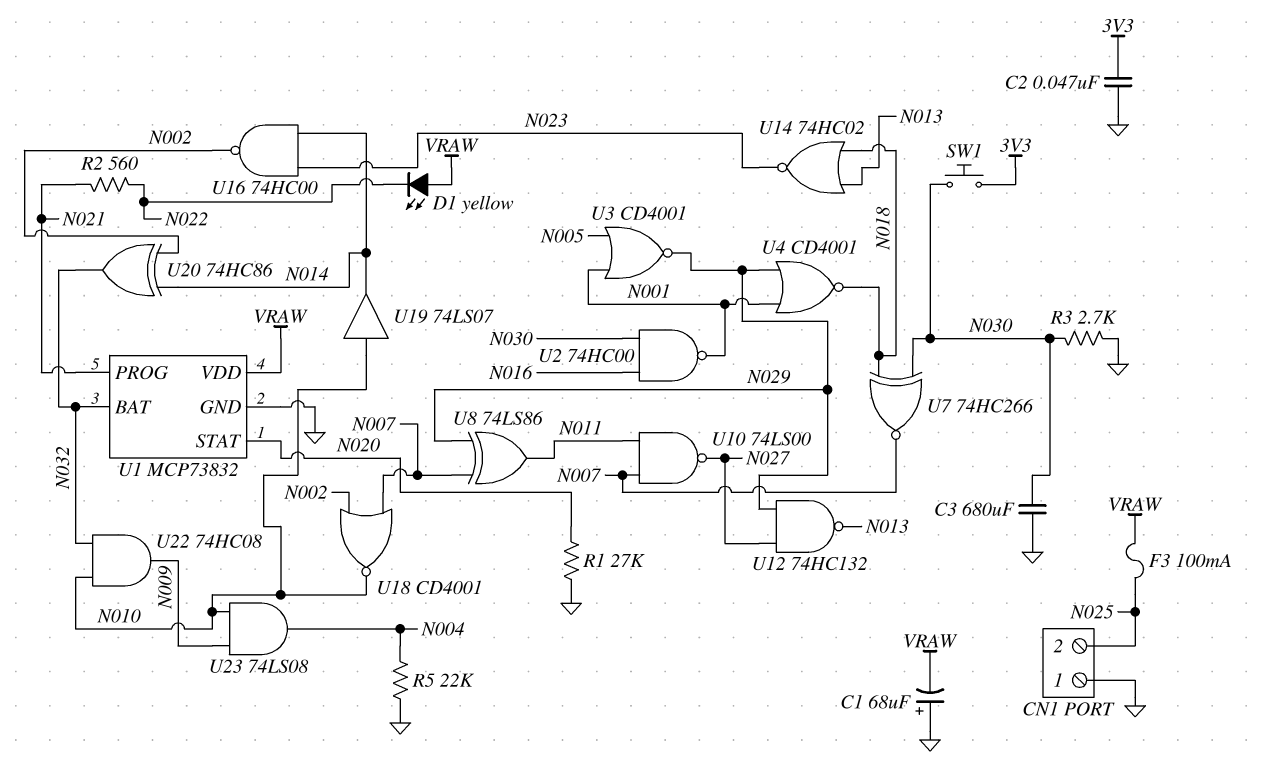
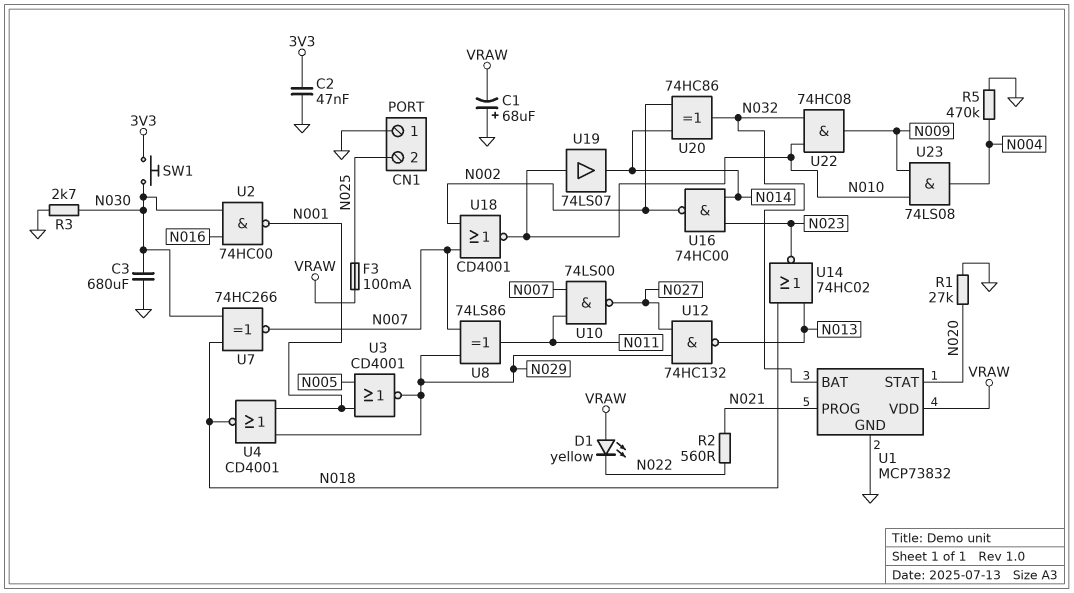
R5: 22k (GND, N004) -> 470k (GND, N004)

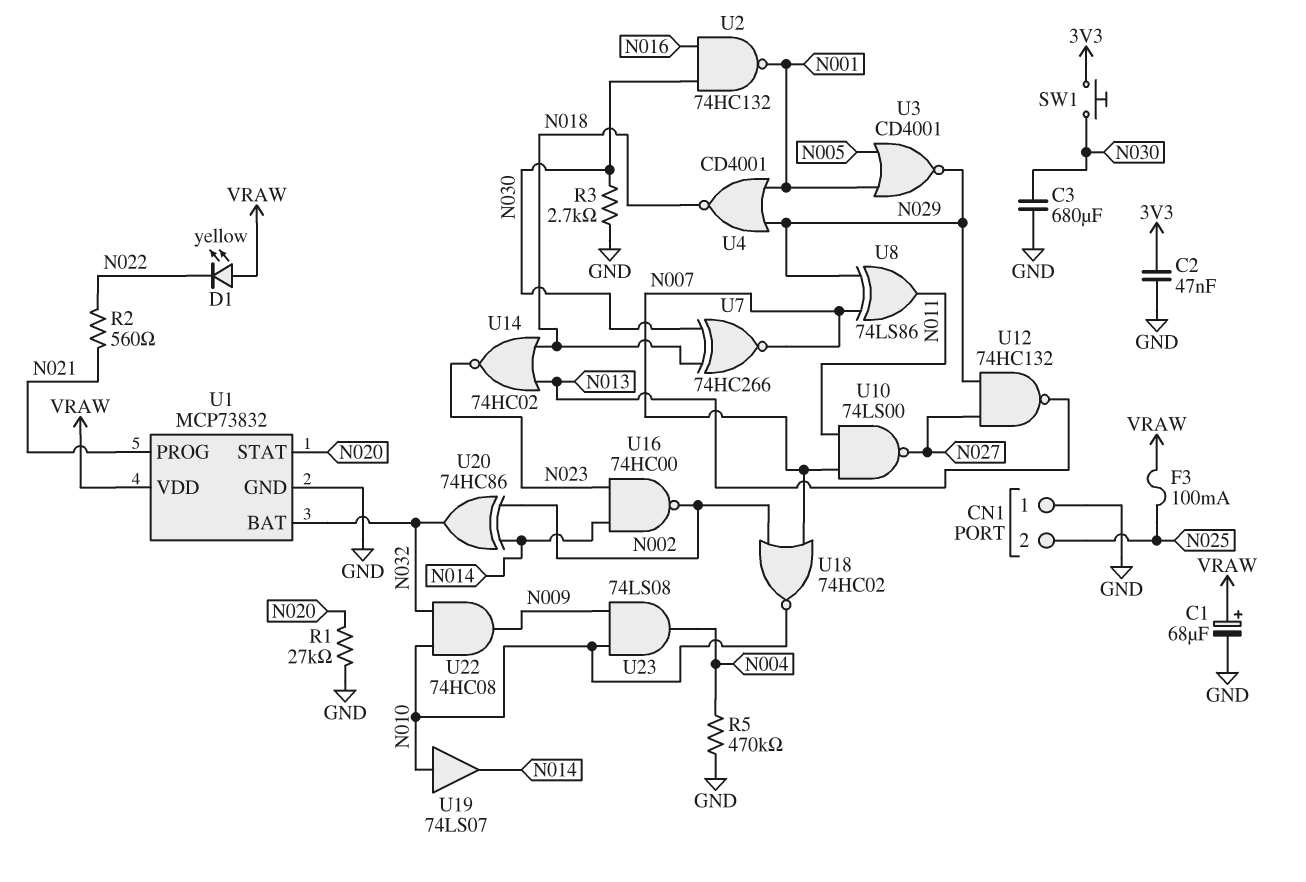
C1: 68uF (plus GND, minus VRAW) -> 68uF (plus VRAW, minus GND)
U2: NAND 74HC00 (in N016, in N030, out N001) -> NAND 74HC132 (in N016, in N030, out N001)
U18: NOR CD4001 (in N002, in N007, out N010) -> NOR 74HC02 (in N002, in N007, out N010)

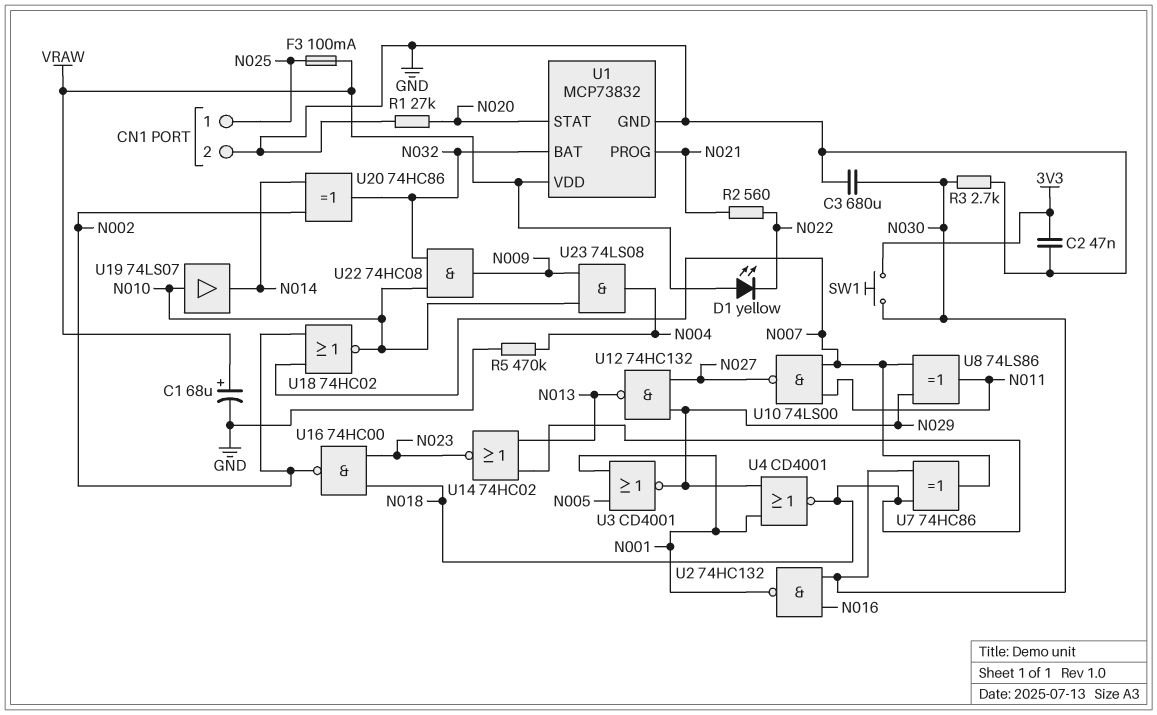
CN1 pin 1: GND -> N025
CN1 pin 2: N025 -> GND
U7: XNOR 74HC266 (in N018, in N030, out N007) -> XOR 74HC86 (in N018, in N030, out N007)
U16: NAND 74HC00 (in N014, in N023, out N002) -> NAND 74HC00 (in N018, in N023, out N002)

